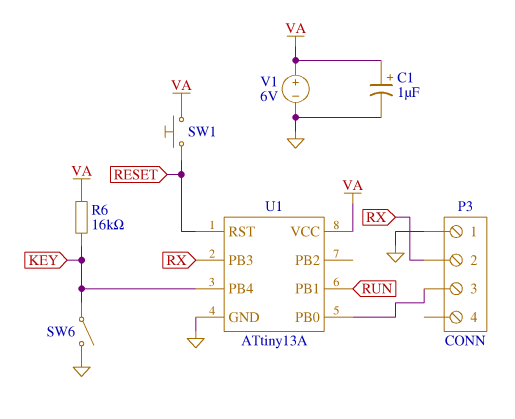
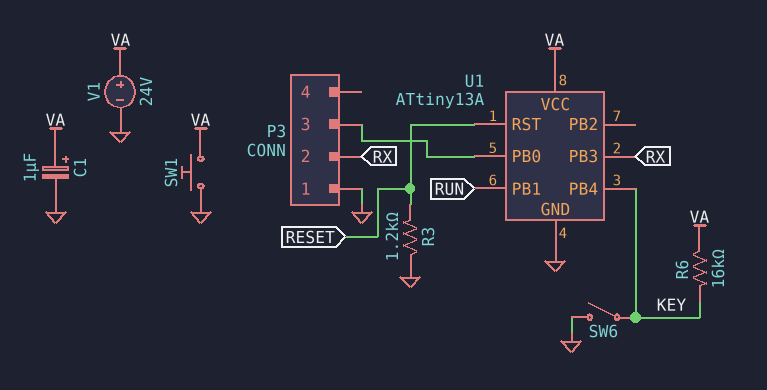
R3: none -> 1.2k (GND, RESET)
SW1: button (RESET, VA) -> button (GND, VA)
V1: 6V (plus VA, minus GND) -> 24V (plus VA, minus GND)

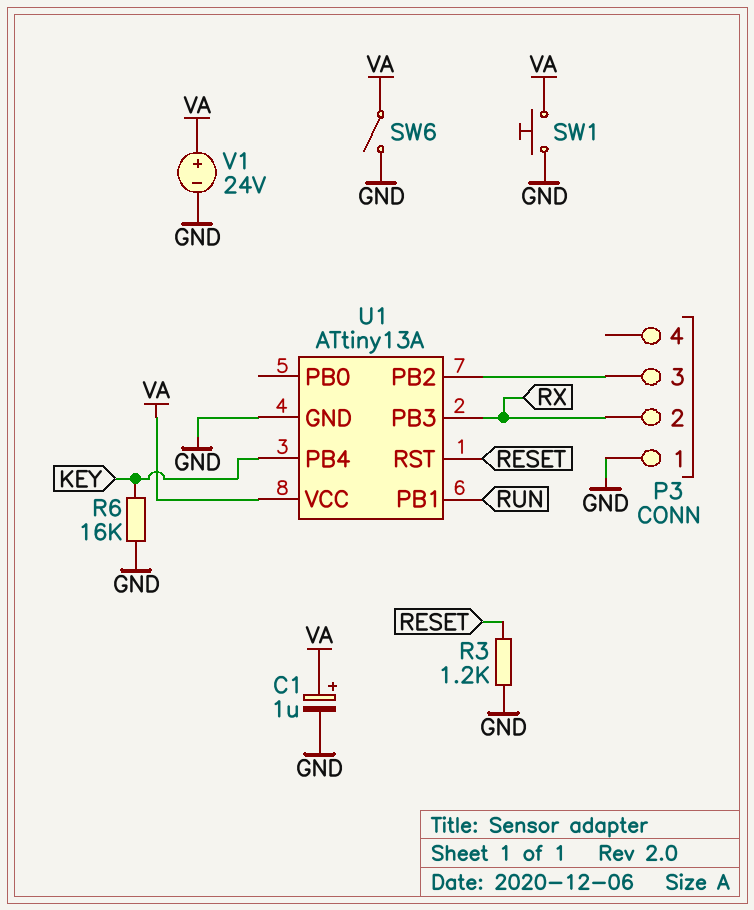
R6: 16k (KEY, VA) -> 16k (GND, KEY)
SW6: switch (GND, KEY) -> switch (GND, VA)
U1 pin PB0: P3/3 -> none
U1 pin PB2: none -> P3/3

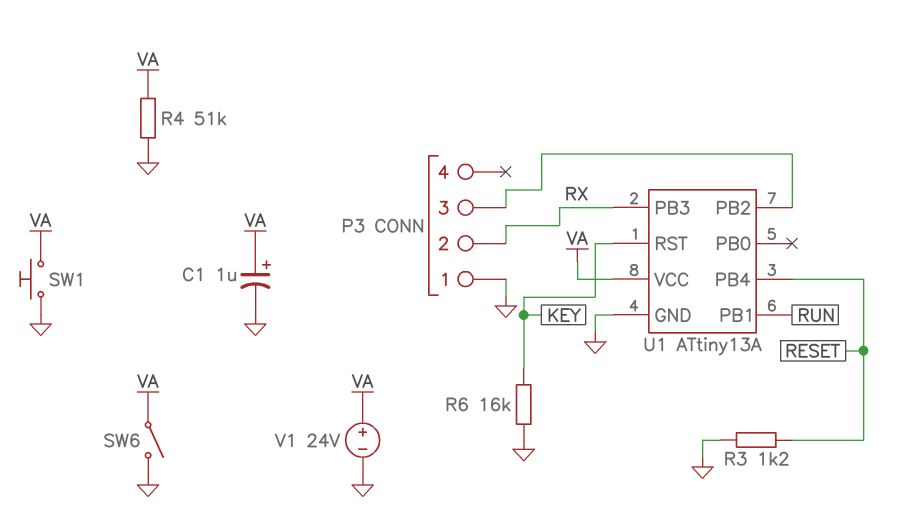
R4: none -> 51k (GND, VA)
U1 pin PB4: KEY -> RESET
U1 pin RST: RESET -> KEY

